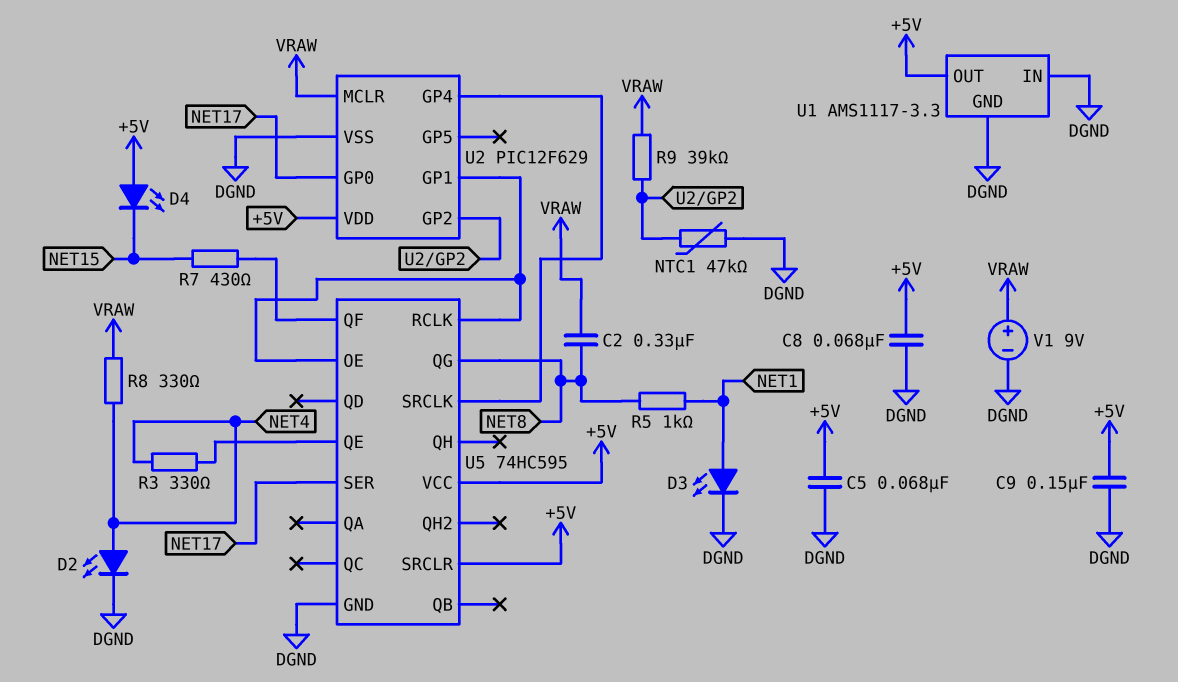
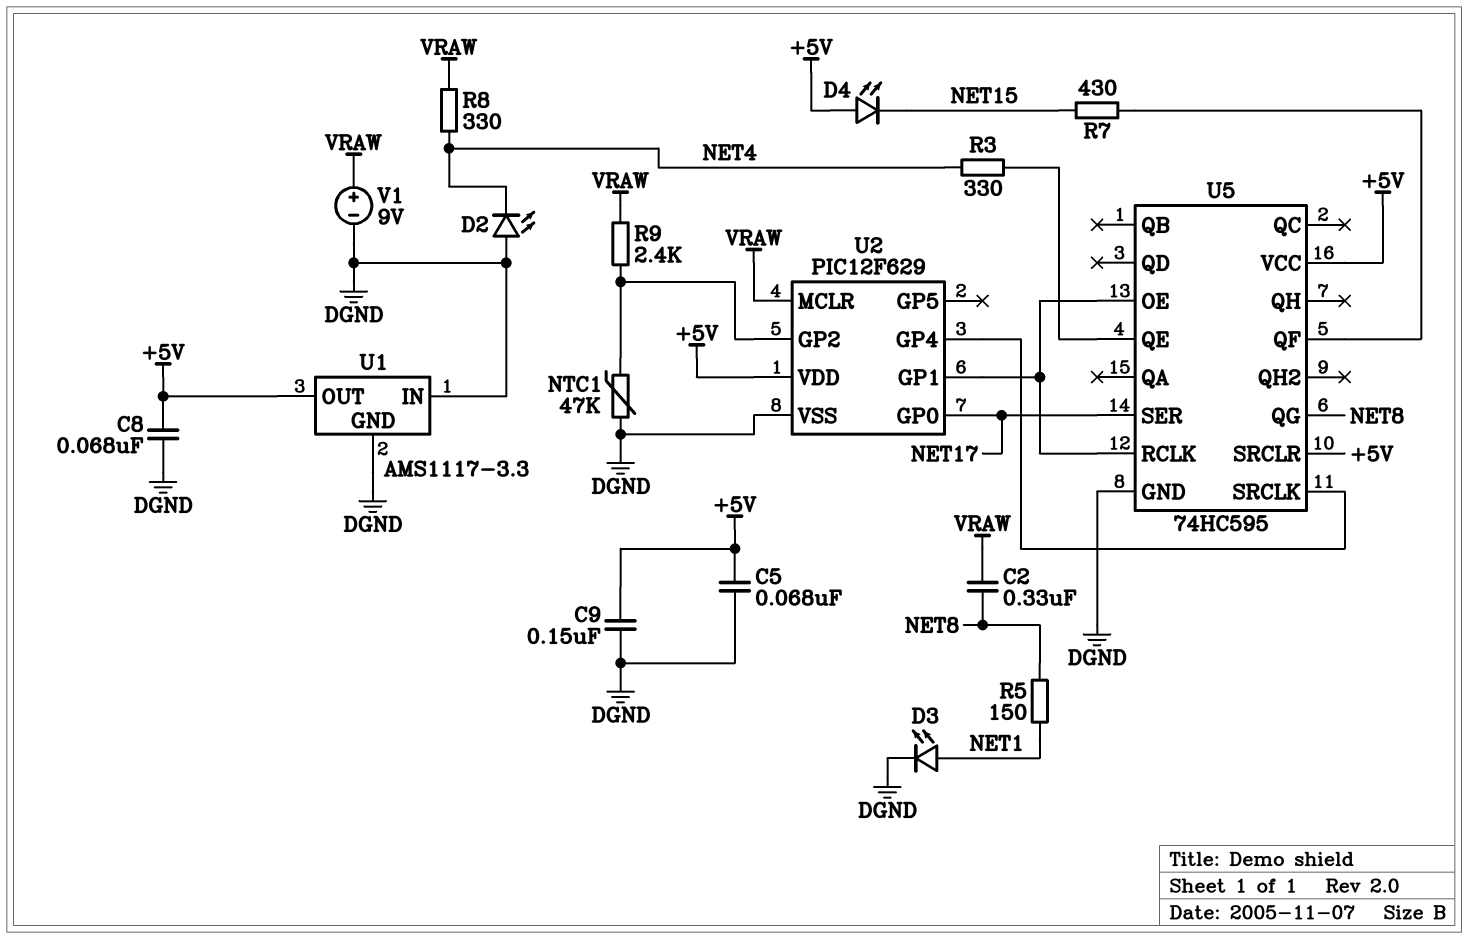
D2: LED (A NET4, K DGND) -> LED (A DGND, K NET4)
R5: 1k (NET1, NET8) -> 150 (NET1, NET8)
R9: 39k (U2/GP2, VRAW) -> 2.4k (U2/GP2, VRAW)

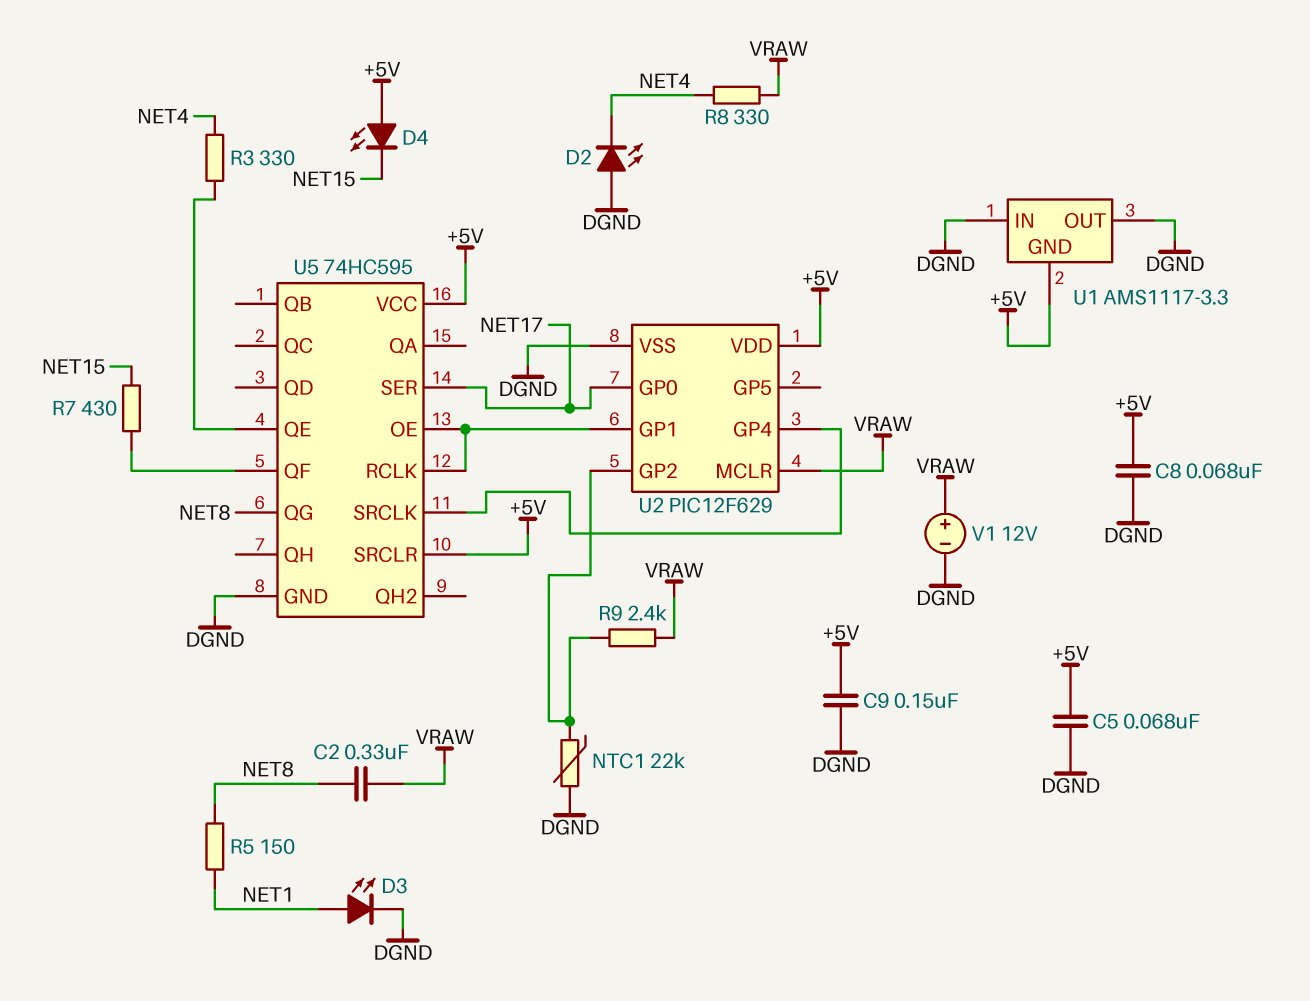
NTC1: 47k (DGND, U2/GP2) -> 22k (DGND, U2/GP2)
U1 pin GND: DGND -> +5V
U1 pin OUT: +5V -> DGND
V1: 9V (plus VRAW, minus DGND) -> 12V (plus VRAW, minus DGND)

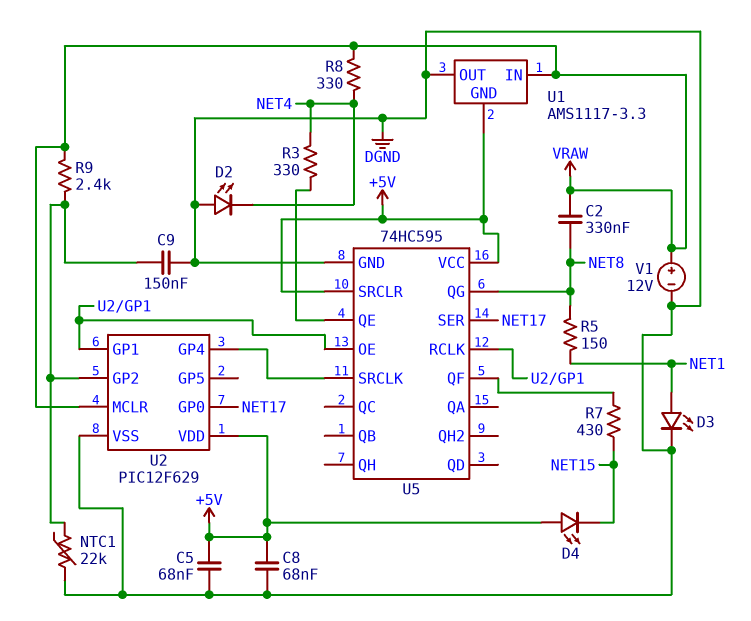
C9: 150nF (+5V, DGND) -> 150nF (DGND, U2/GP2)
U1 pin IN: DGND -> VRAW

